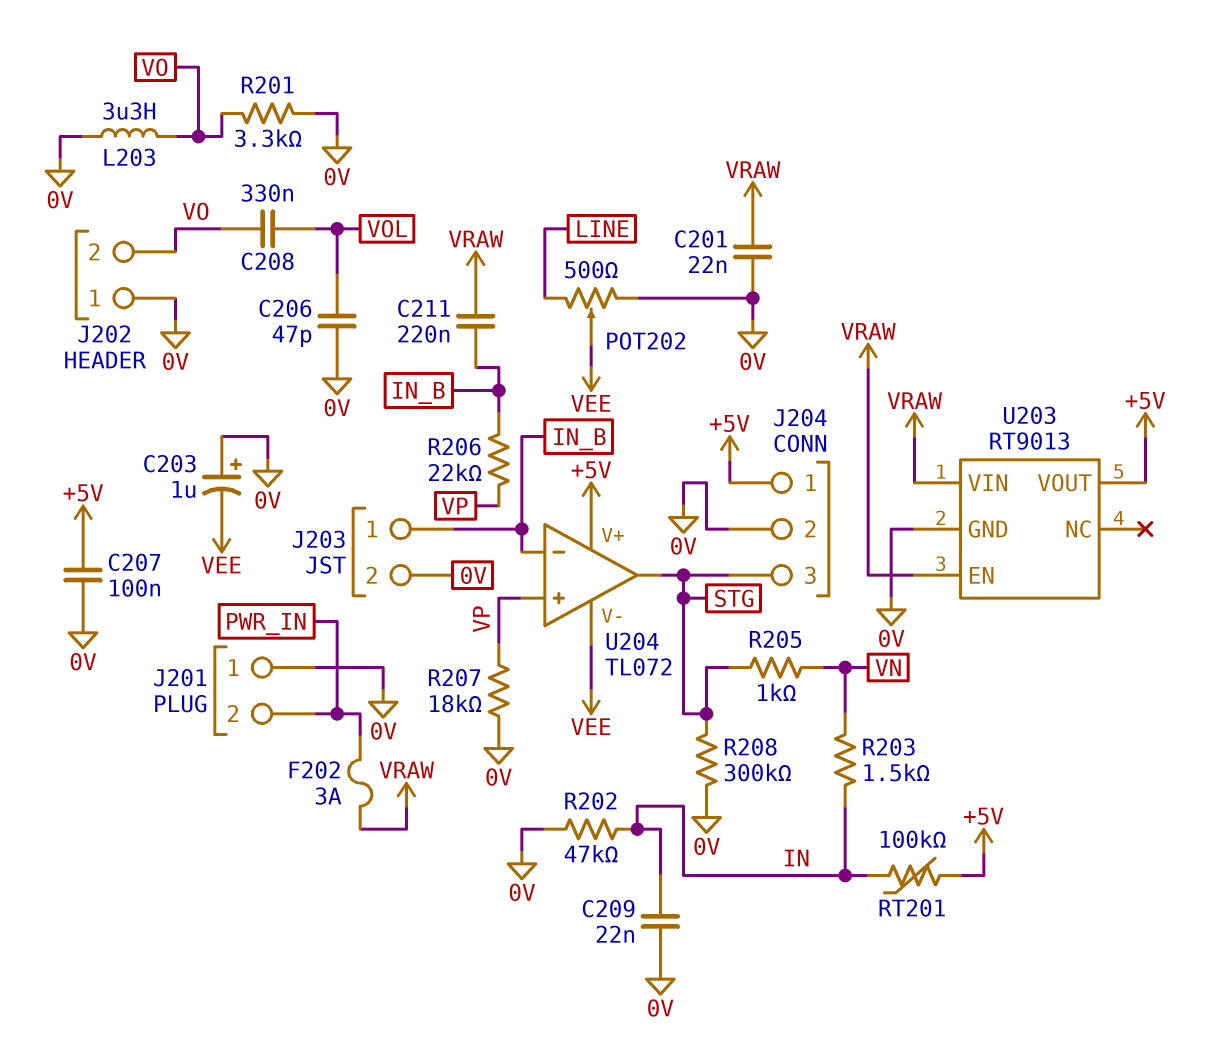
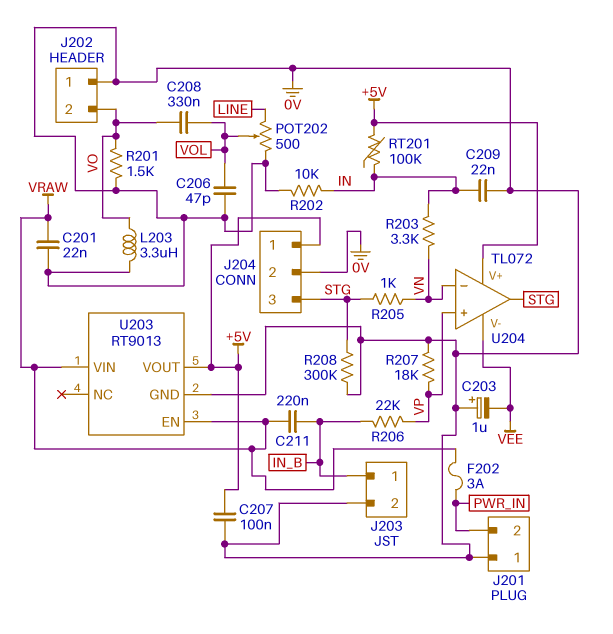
POT202: 500 (0V, LINE, wiper VEE) -> 500 (0V, LINE, wiper VOL)
R201: 3.3k (0V, VO) -> 1.5k (0V, VO)
R202: 47k (0V, IN) -> 10k (0V, IN)
R203: 1.5k (IN, VN) -> 3.3k (IN, VN)
U204 pin in-: IN_B -> VN

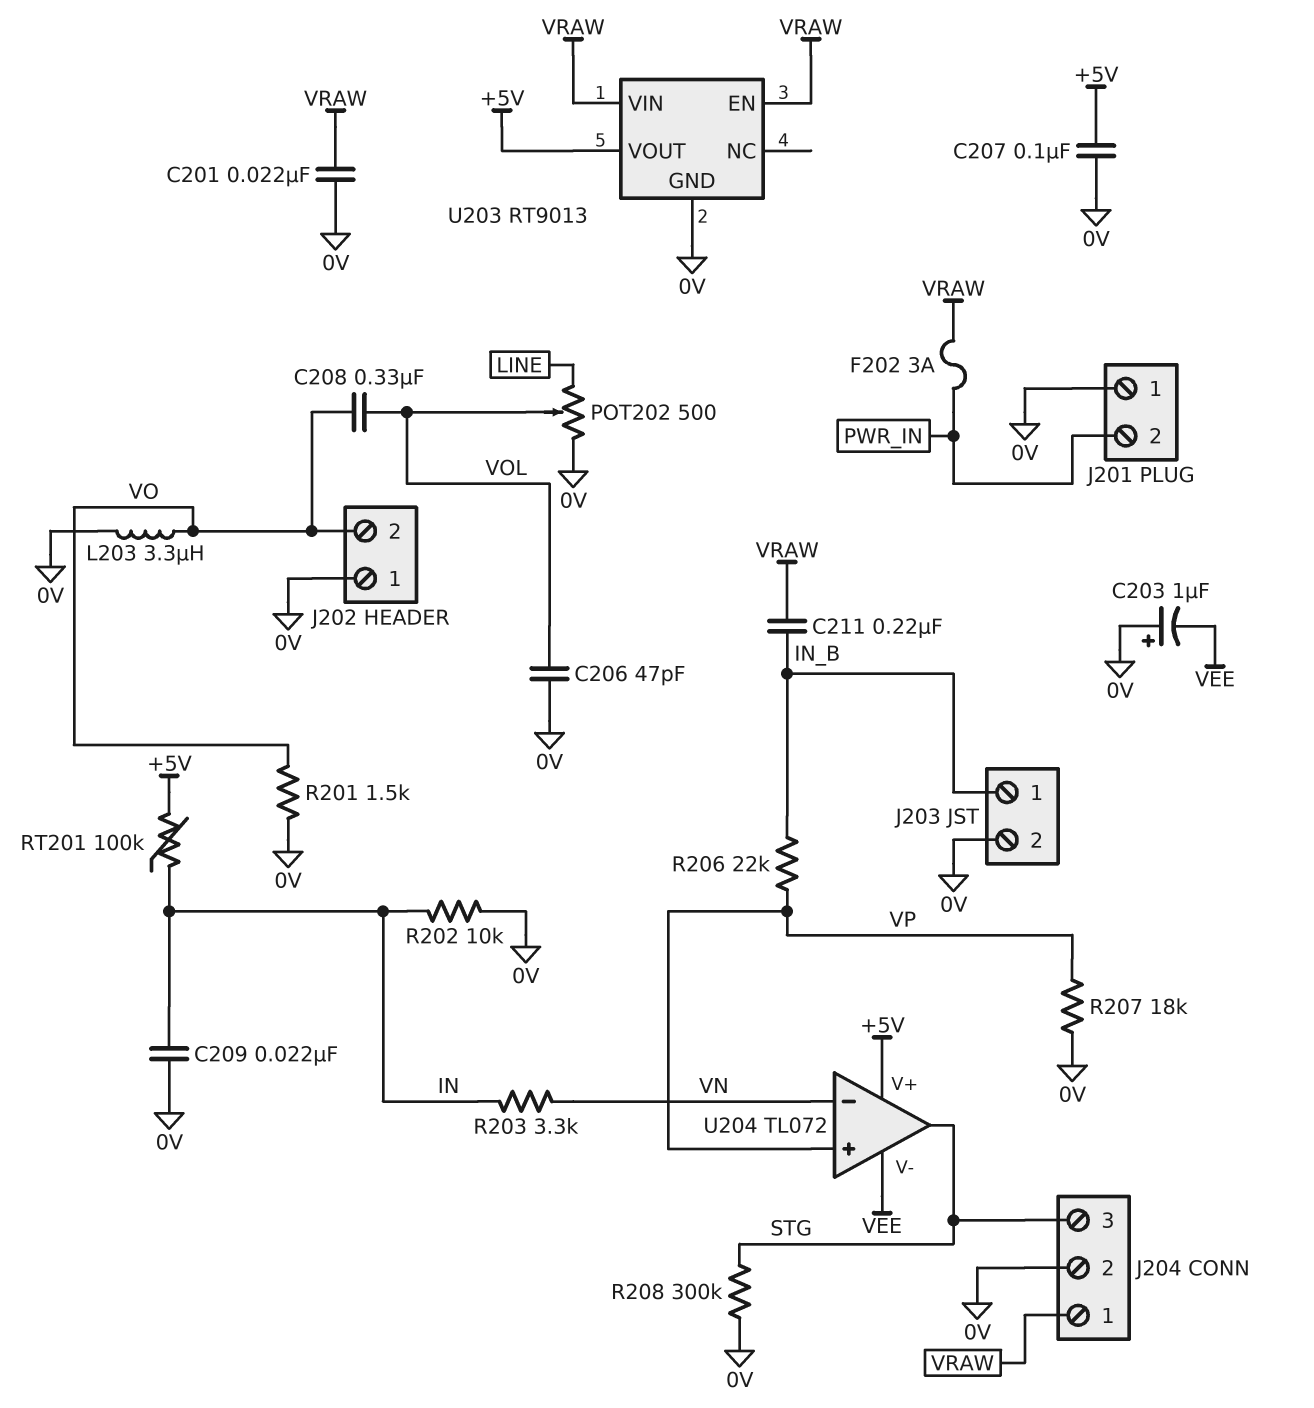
J204 pin 1: +5V -> VRAW
R205: 1k (STG, VN) -> none

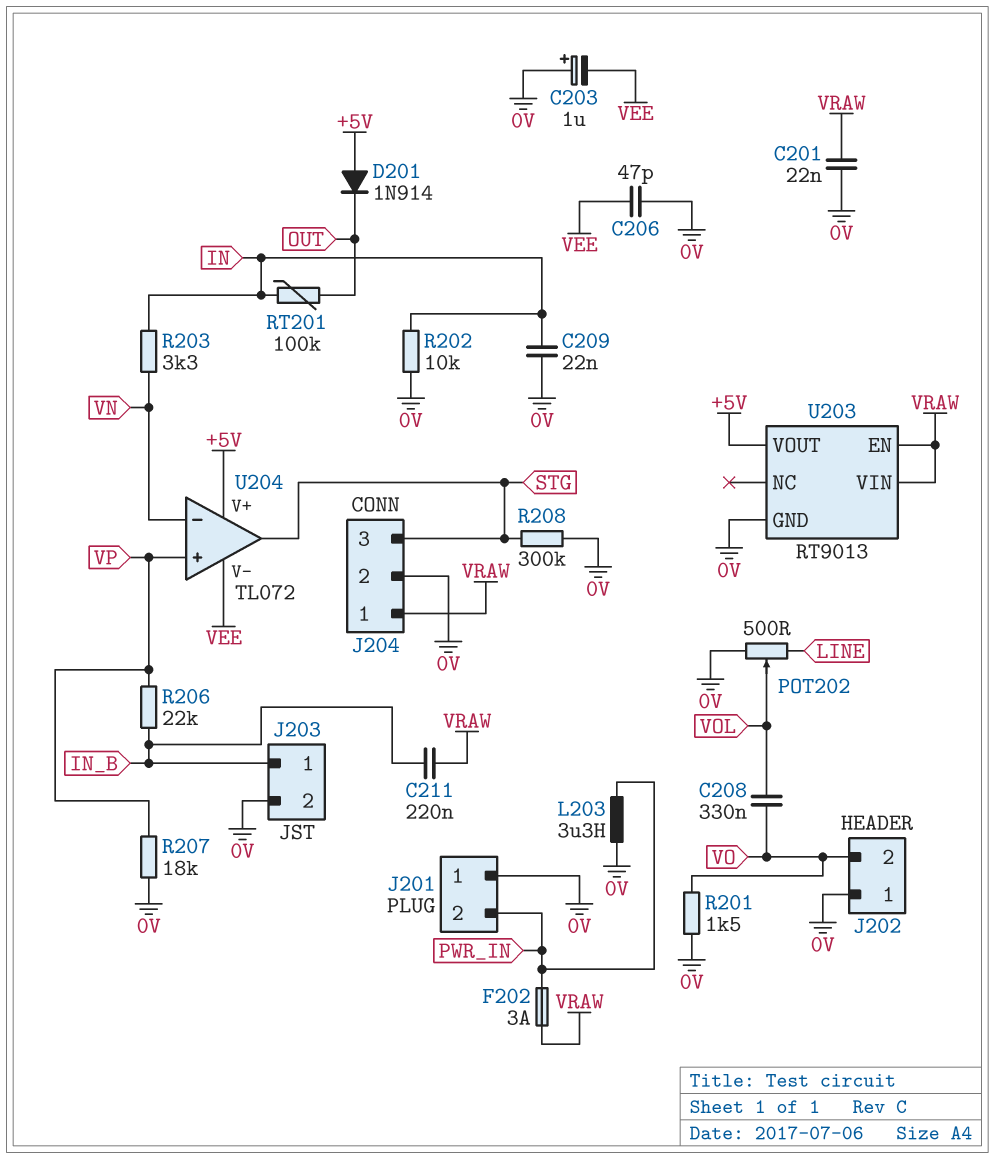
C206: 47pF (0V, VOL) -> 47pF (0V, VEE)
C207: 100nF (+5V, 0V) -> none
D201: none -> diode 1N914 (A +5V, K OUT)
L203: 3.3uH (0V, VO) -> 3.3uH (0V, PWR_IN)
RT201: 100k (+5V, IN) -> 100k (IN, OUT)

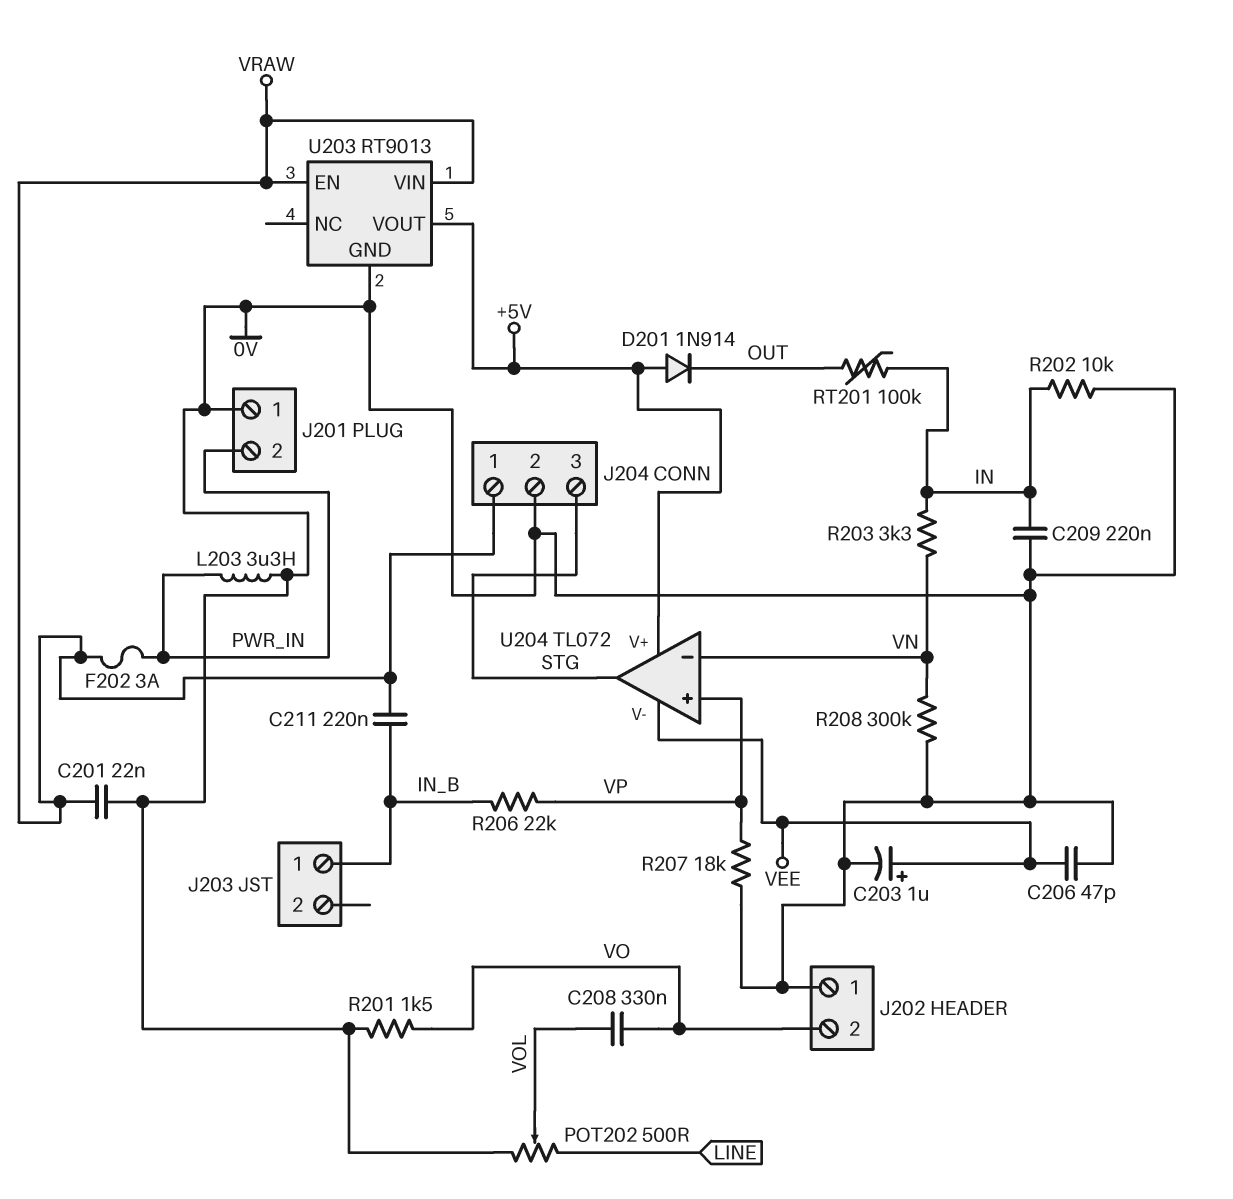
C203: 1uF (plus 0V, minus VEE) -> 1uF (plus VEE, minus 0V)
C209: 22nF (0V, IN) -> 220nF (0V, IN)
J203 pin 2: 0V -> none
R208: 300k (0V, STG) -> 300k (0V, VN)

